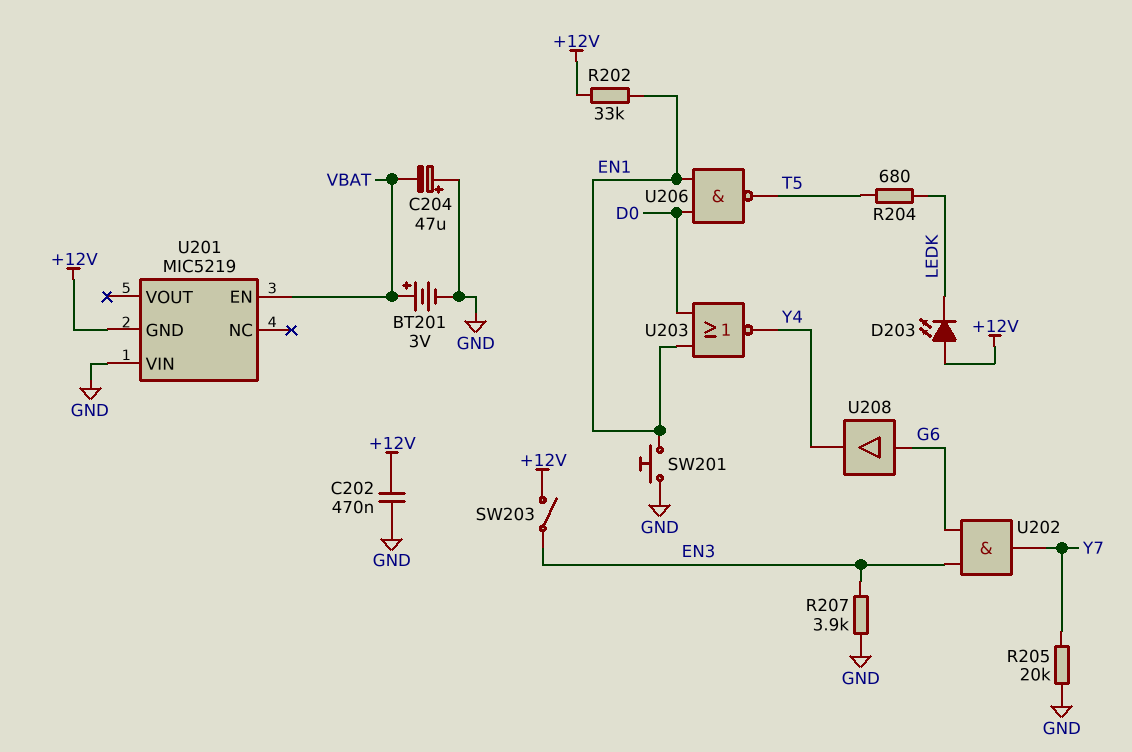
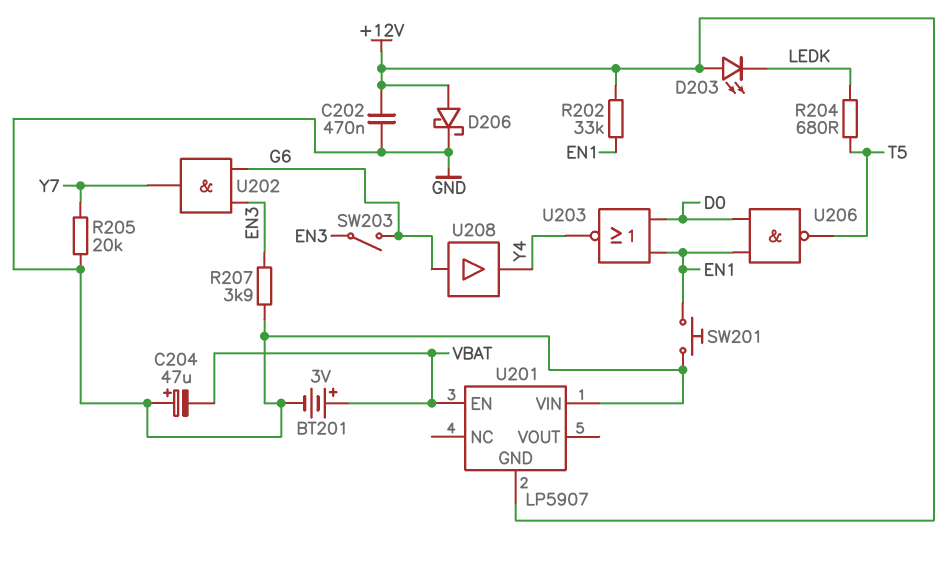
D206: none -> schottky (A +12V, K GND)
SW203: switch (+12V, EN3) -> switch (EN3, G6)
U201: MIC5219 -> LP5907

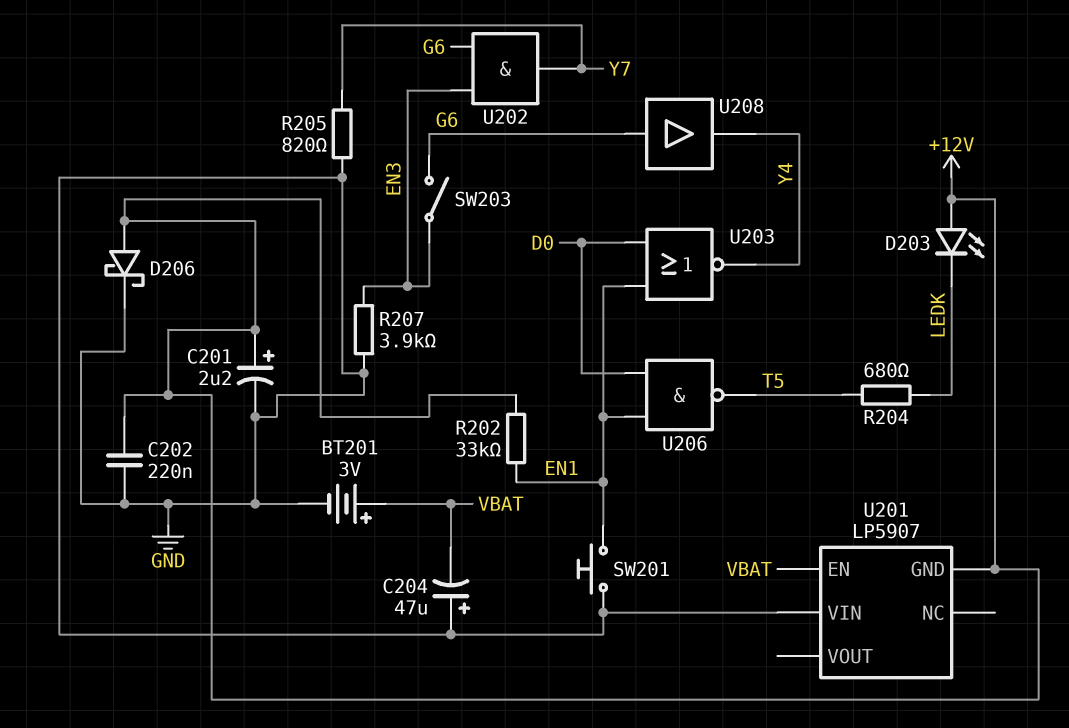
C201: none -> 2.2uF (plus +12V, minus GND)
C202: 470nF (+12V, GND) -> 220nF (+12V, GND)
R205: 20k (GND, Y7) -> 820 (GND, Y7)

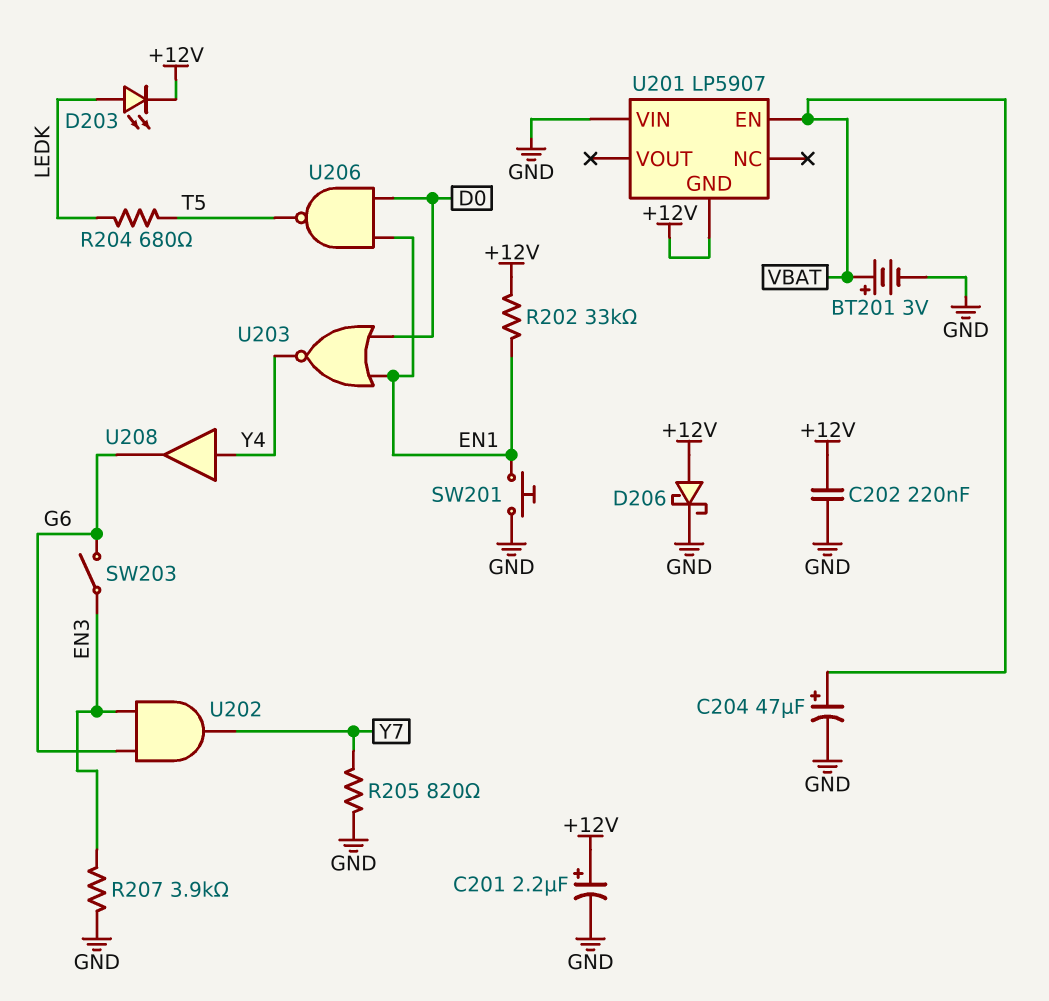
C204: 47uF (plus GND, minus VBAT) -> 47uF (plus VBAT, minus GND)
D203: LED (A +12V, K LEDK) -> LED (A LEDK, K +12V)
U208: buffer (in G6, out Y4) -> buffer (in Y4, out G6)

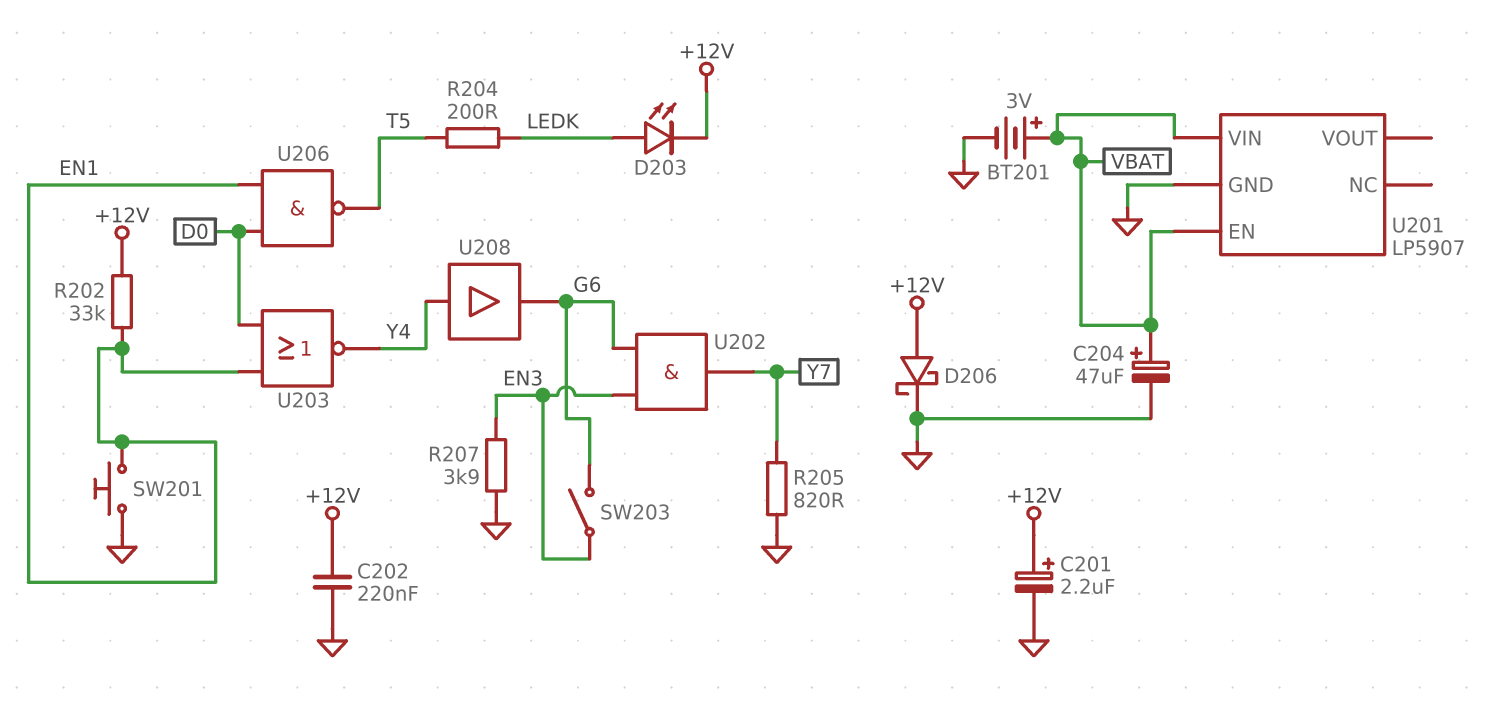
R204: 680 (LEDK, T5) -> 200 (LEDK, T5)
U201 pin GND: +12V -> GND
U201 pin VIN: GND -> VBAT

